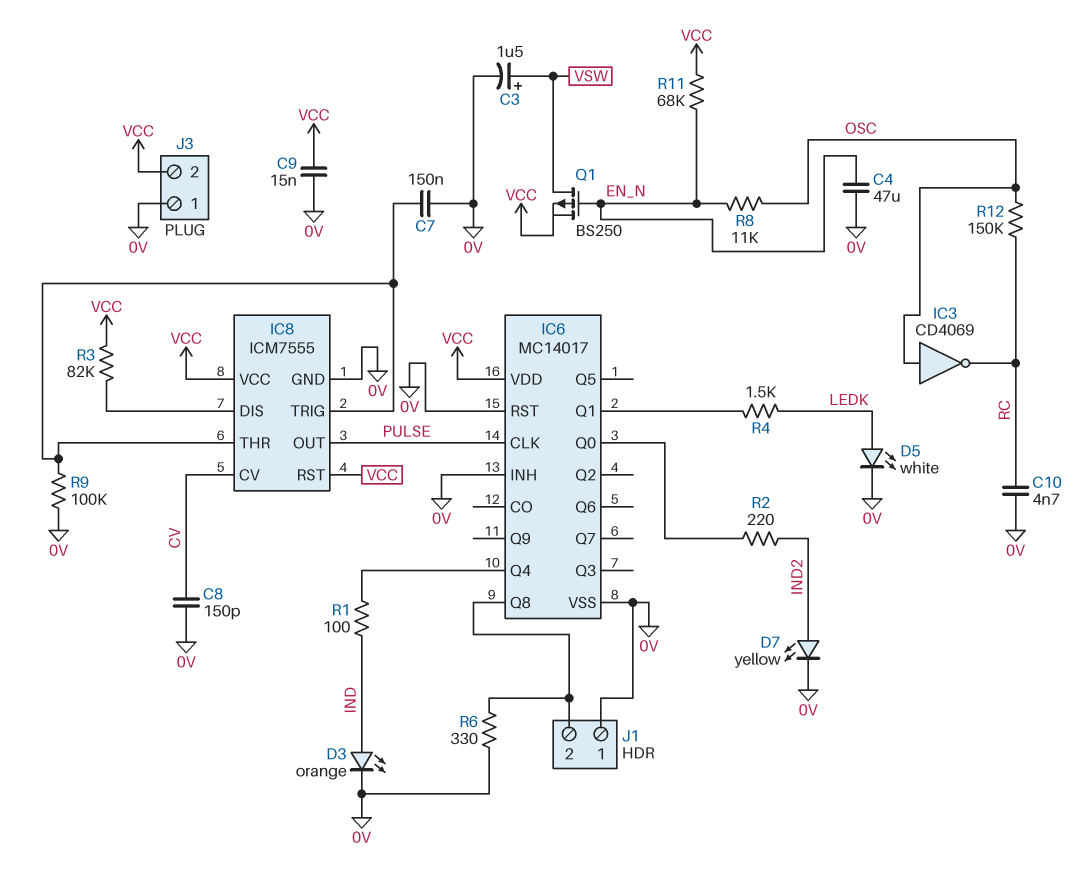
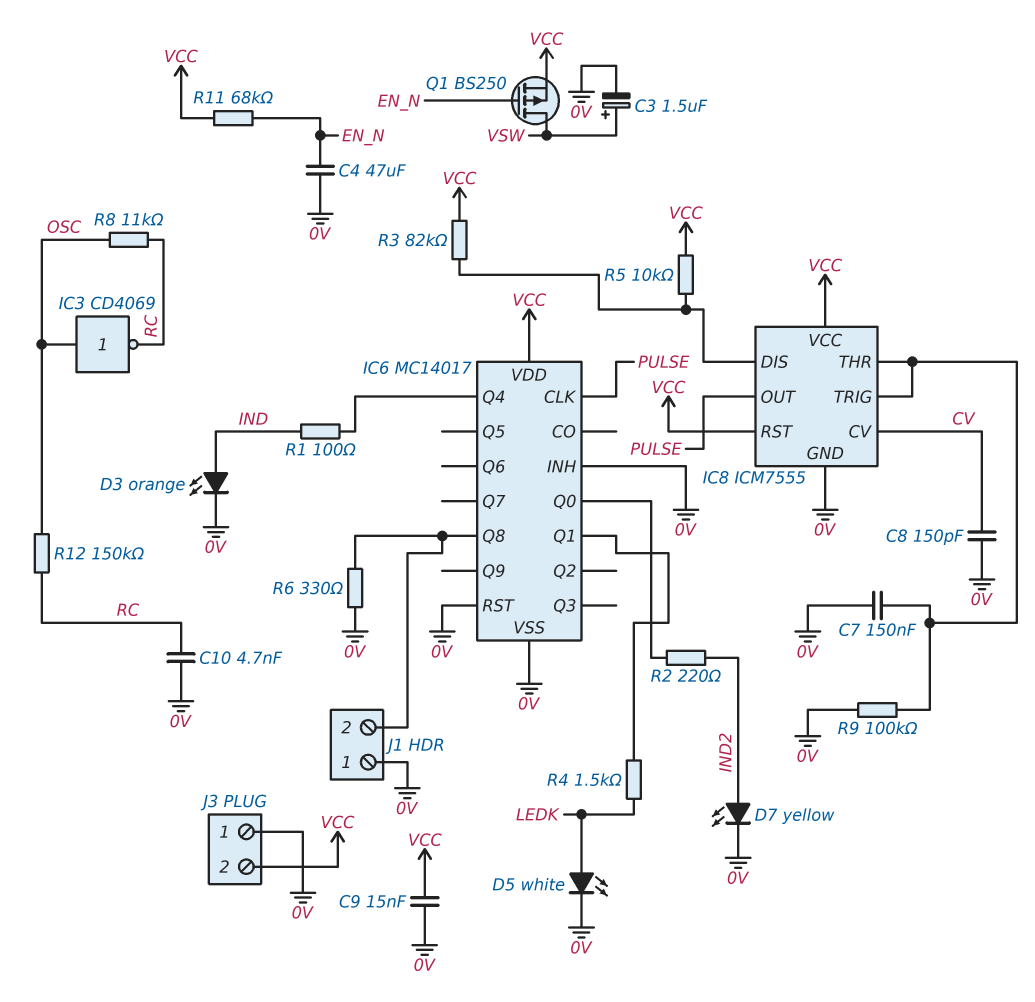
R5: none -> 10k (IC8/DIS, VCC)
R8: 11k (EN_N, OSC) -> 11k (OSC, RC)

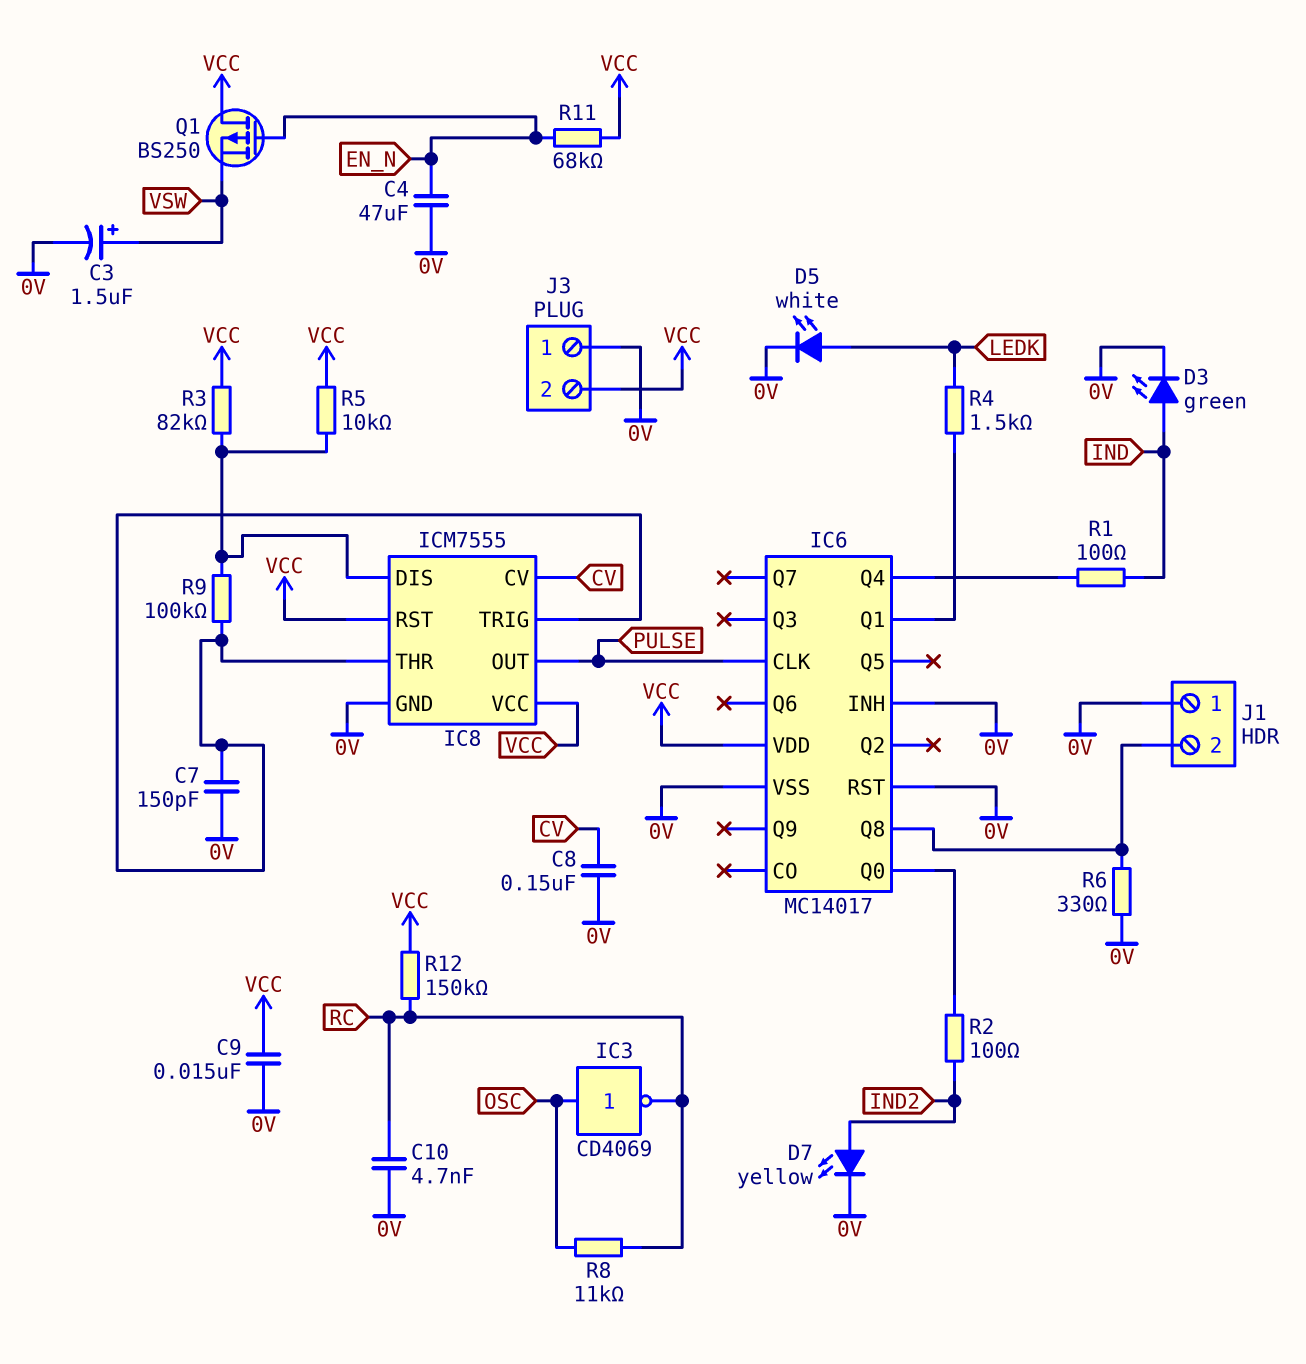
C7: 150nF (0V, IC8/THR) -> 150pF (0V, IC8/THR)
C8: 150pF (0V, CV) -> 150nF (0V, CV)
D3: LED orange (A IND, K 0V) -> LED green (A IND, K 0V)
Q1: PMOS BS250 (G EN_N, D VSW, S VCC) -> PMOS BS250 (G EN_N, D VCC, S VSW)
R2: 220 (IC6/Q0, IND2) -> 100 (IC6/Q0, IND2)
R9: 100k (0V, IC8/THR) -> 100k (IC8/DIS, IC8/THR)
R12: 150k (OSC, RC) -> 150k (RC, VCC)

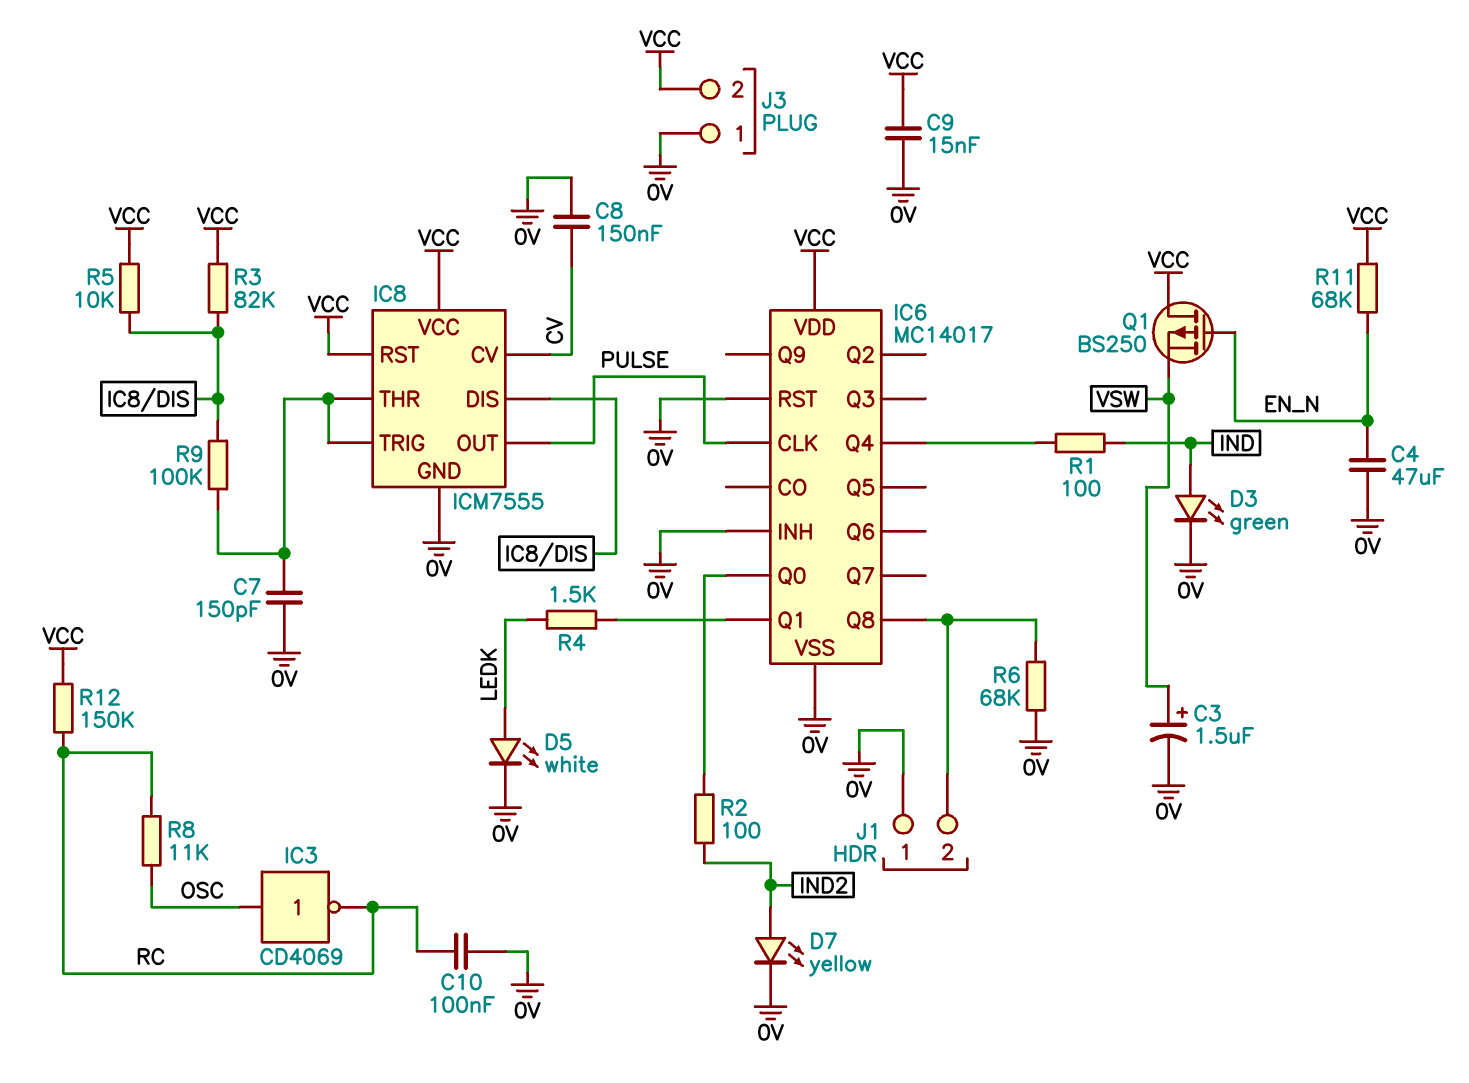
C10: 4.7nF (0V, RC) -> 100nF (0V, RC)
R6: 330 (0V, IC6/Q8) -> 68k (0V, IC6/Q8)

